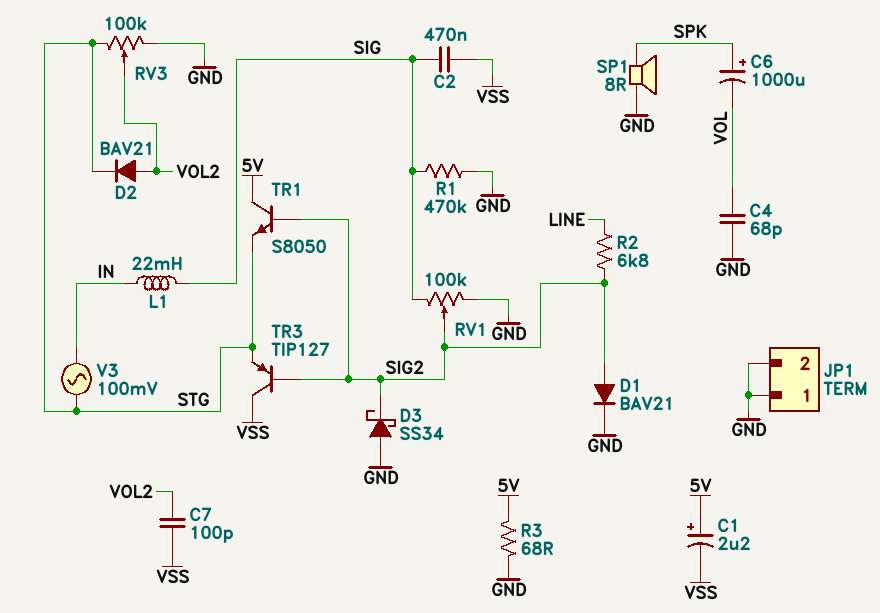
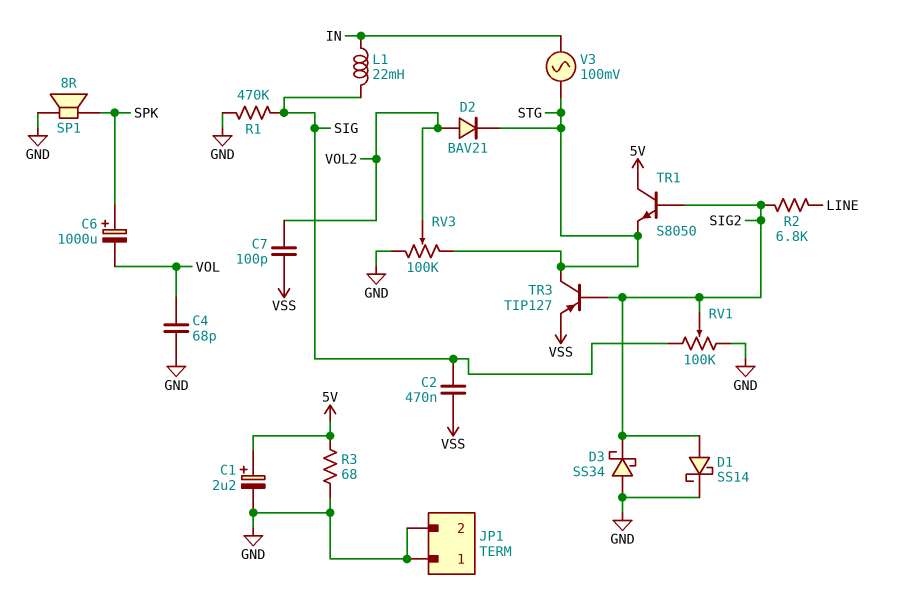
C1: 2.2uF (plus 5V, minus VSS) -> 2.2uF (plus 5V, minus GND)
D1: diode BAV21 (A SIG2, K GND) -> schottky SS14 (A SIG2, K GND)
TR3: PNP TIP127 (B SIG2, C VSS, E STG) -> PNP TIP127 (B SIG2, C STG, E VSS)

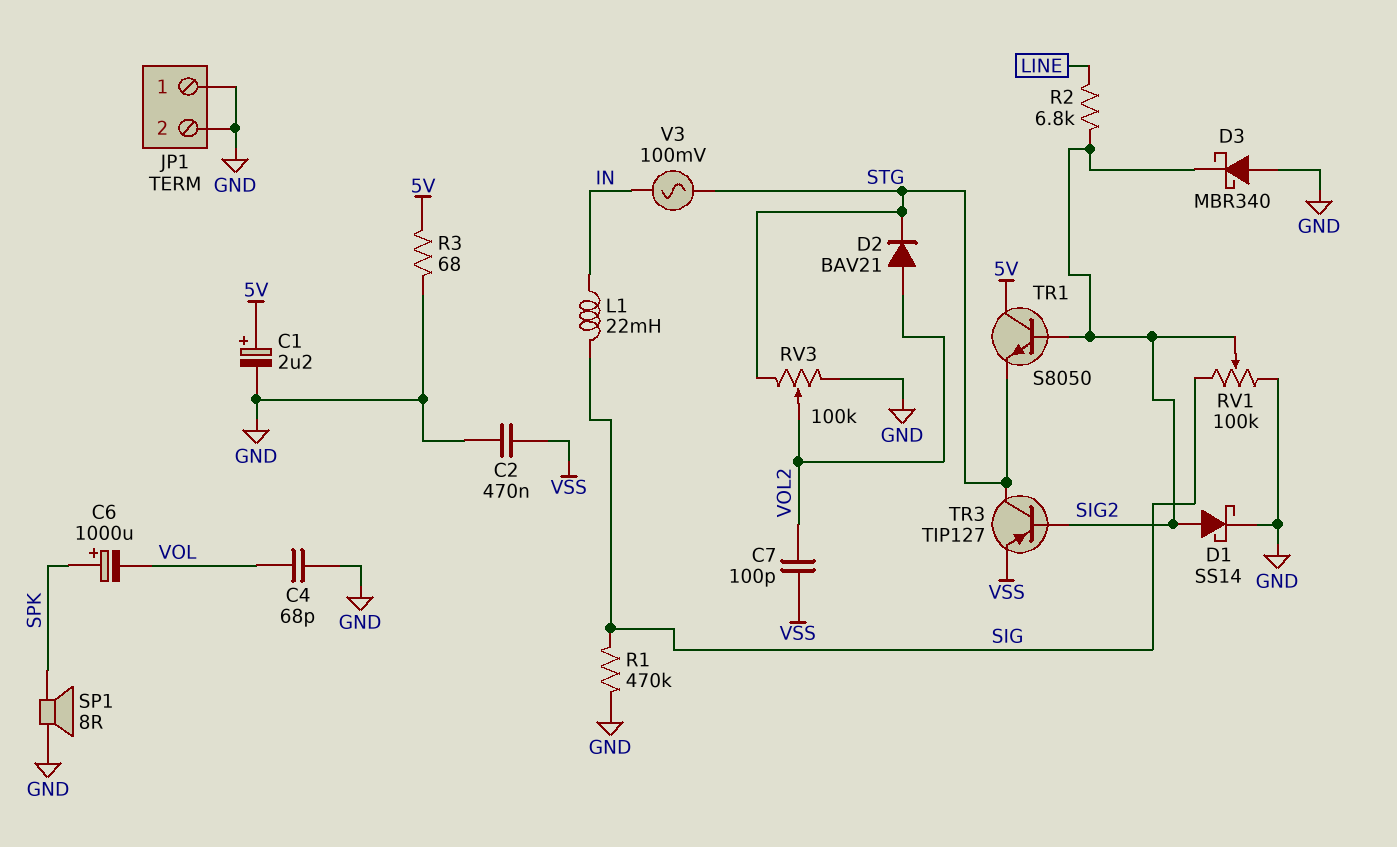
C2: 470nF (SIG, VSS) -> 470nF (GND, VSS)
D3: schottky SS34 (A GND, K SIG2) -> schottky MBR340 (A GND, K SIG2)

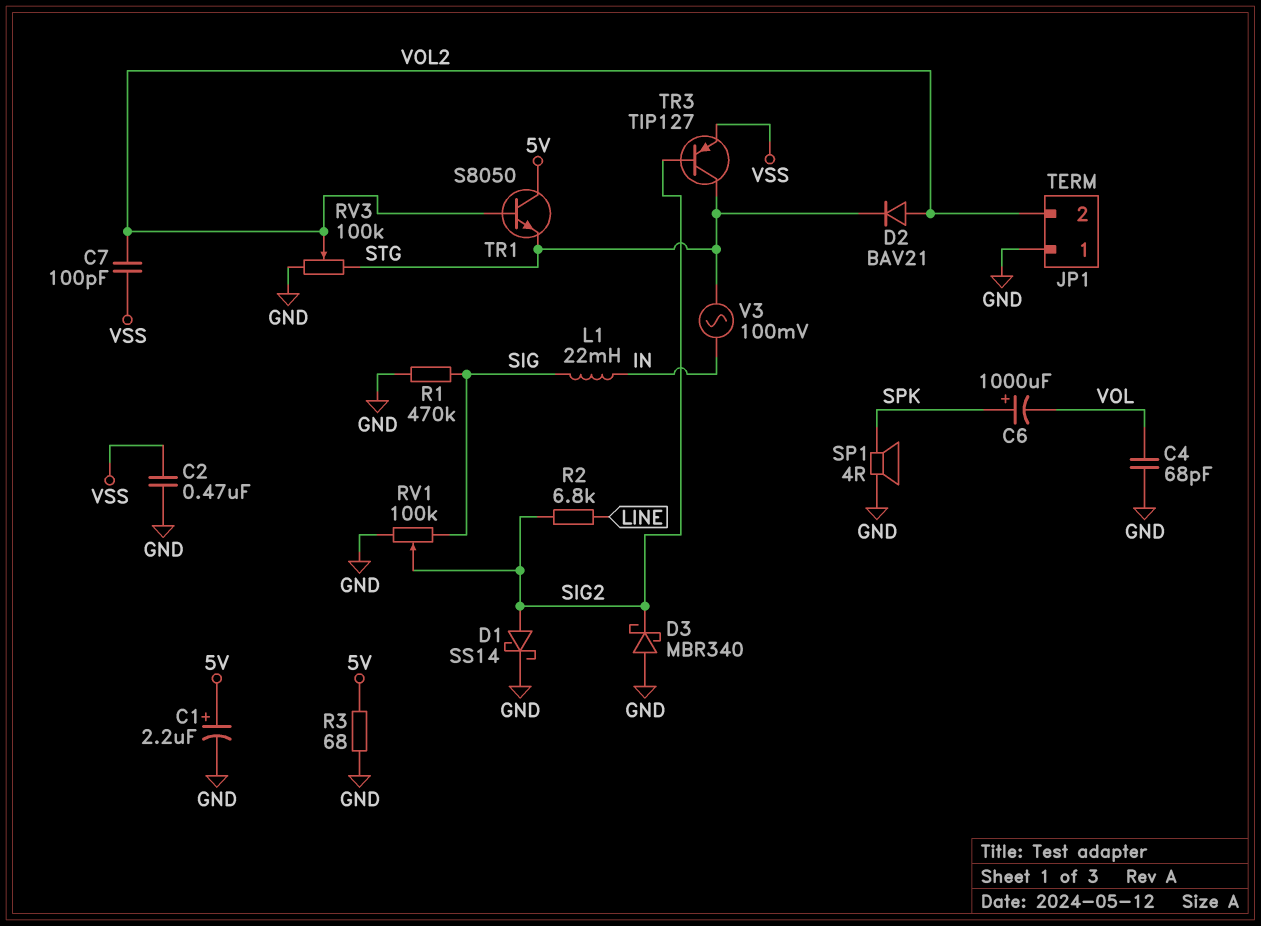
JP1 pin 2: GND -> VOL2
SP1: speaker 8R (GND, SPK) -> speaker 4R (GND, SPK)
TR1: NPN S8050 (B SIG2, C 5V, E STG) -> NPN S8050 (B VOL2, C 5V, E STG)

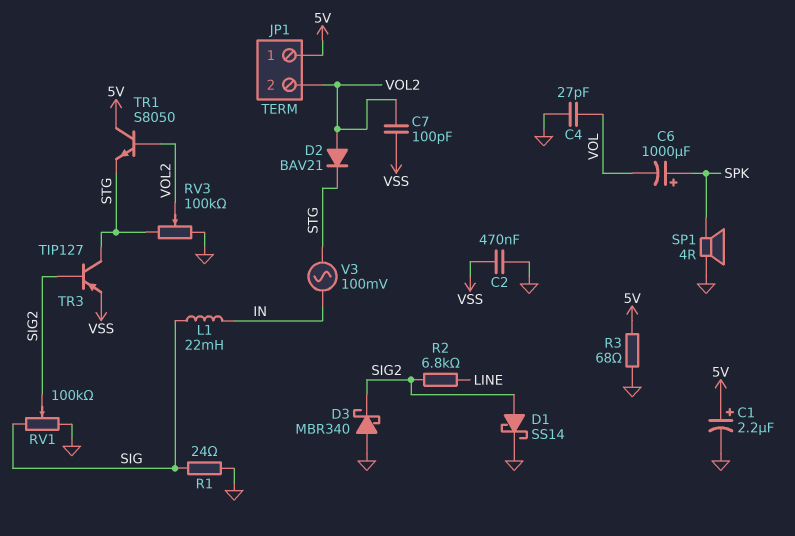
C4: 68pF (GND, VOL) -> 27pF (GND, VOL)
JP1 pin 1: GND -> 5V
R1: 470k (GND, SIG) -> 24 (GND, SIG)

